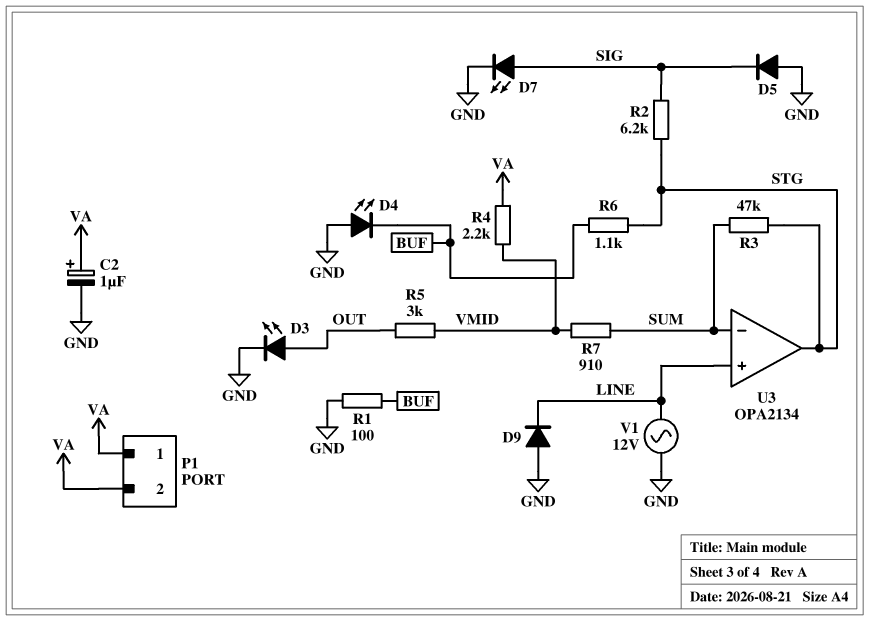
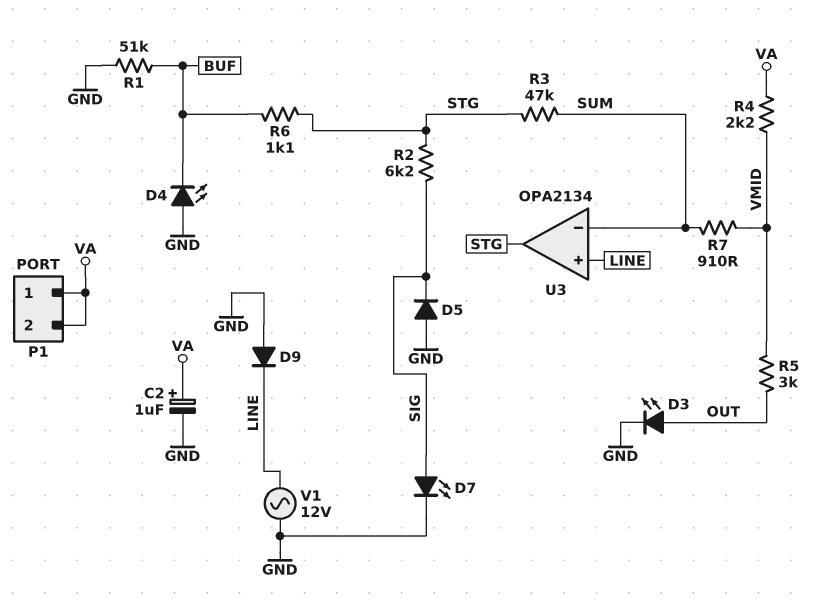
R1: 100 (BUF, GND) -> 51k (BUF, GND)

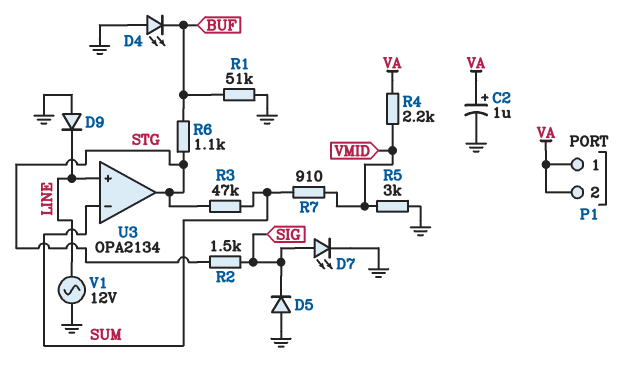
D3: LED (A OUT, K GND) -> none
R2: 6.2k (SIG, STG) -> 1.5k (SIG, STG)
R5: 3k (OUT, VMID) -> 3k (GND, VMID)

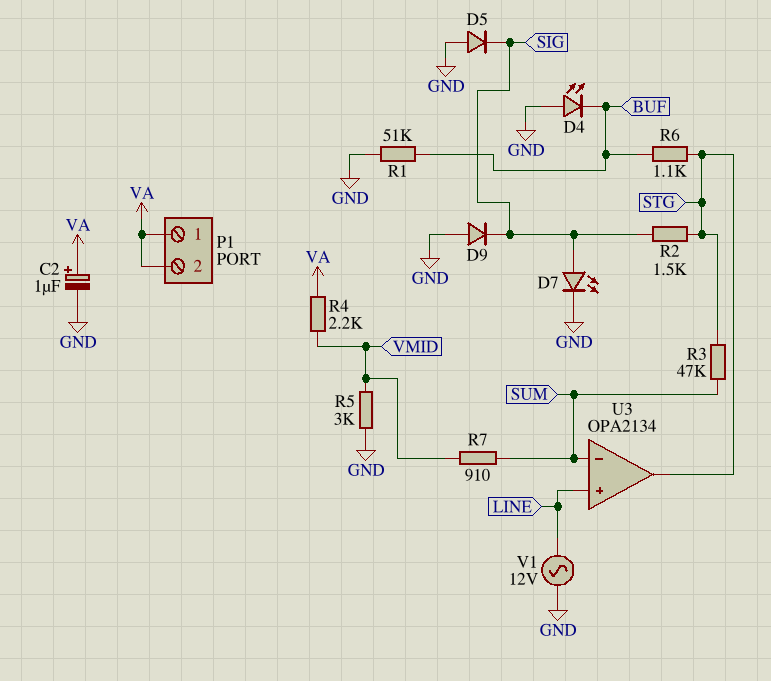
D9: diode (A GND, K LINE) -> diode (A GND, K SIG)

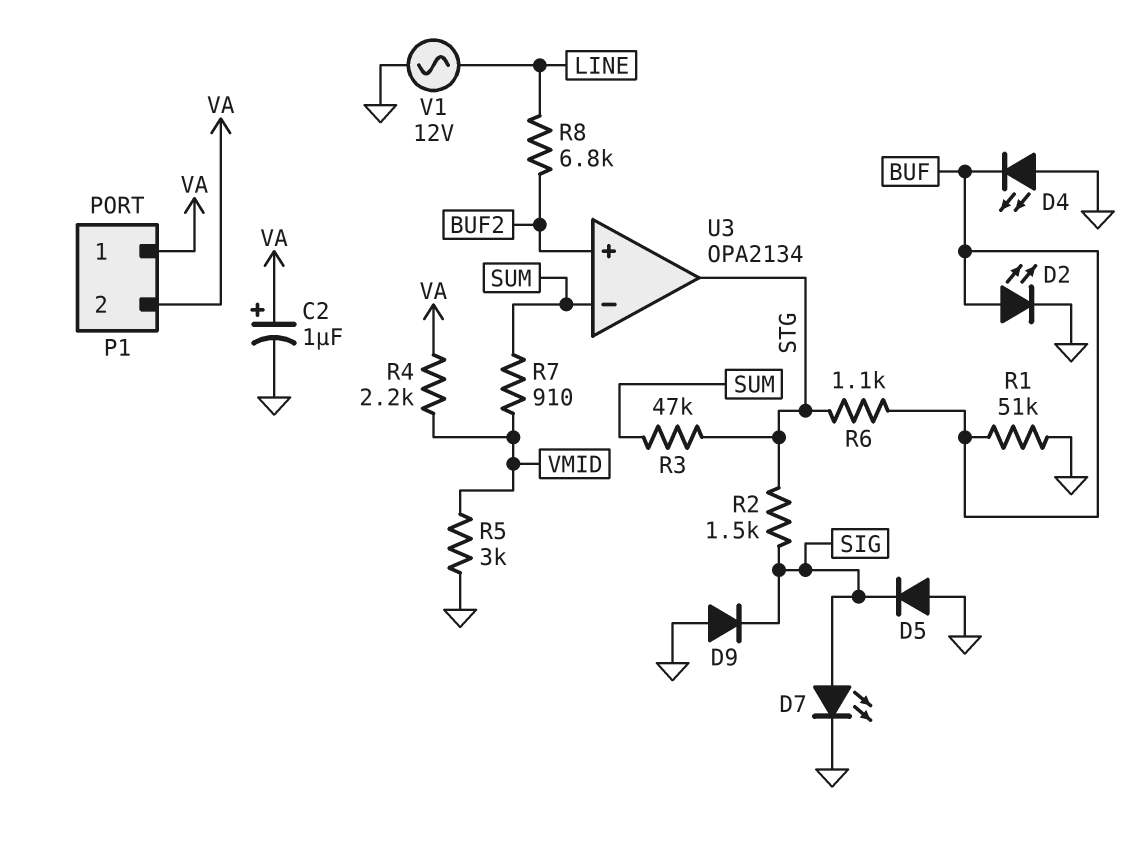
D2: none -> LED (A BUF, K GND)
R8: none -> 6.8k (BUF2, LINE)
U3 pin in+: LINE -> BUF2

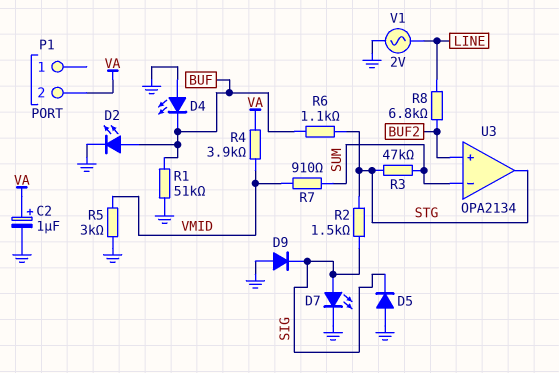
P1 pin 1: VA -> none
R4: 2.2k (VA, VMID) -> 3.9k (VA, VMID)
V1: AC 12V (GND, LINE) -> AC 2V (GND, LINE)

